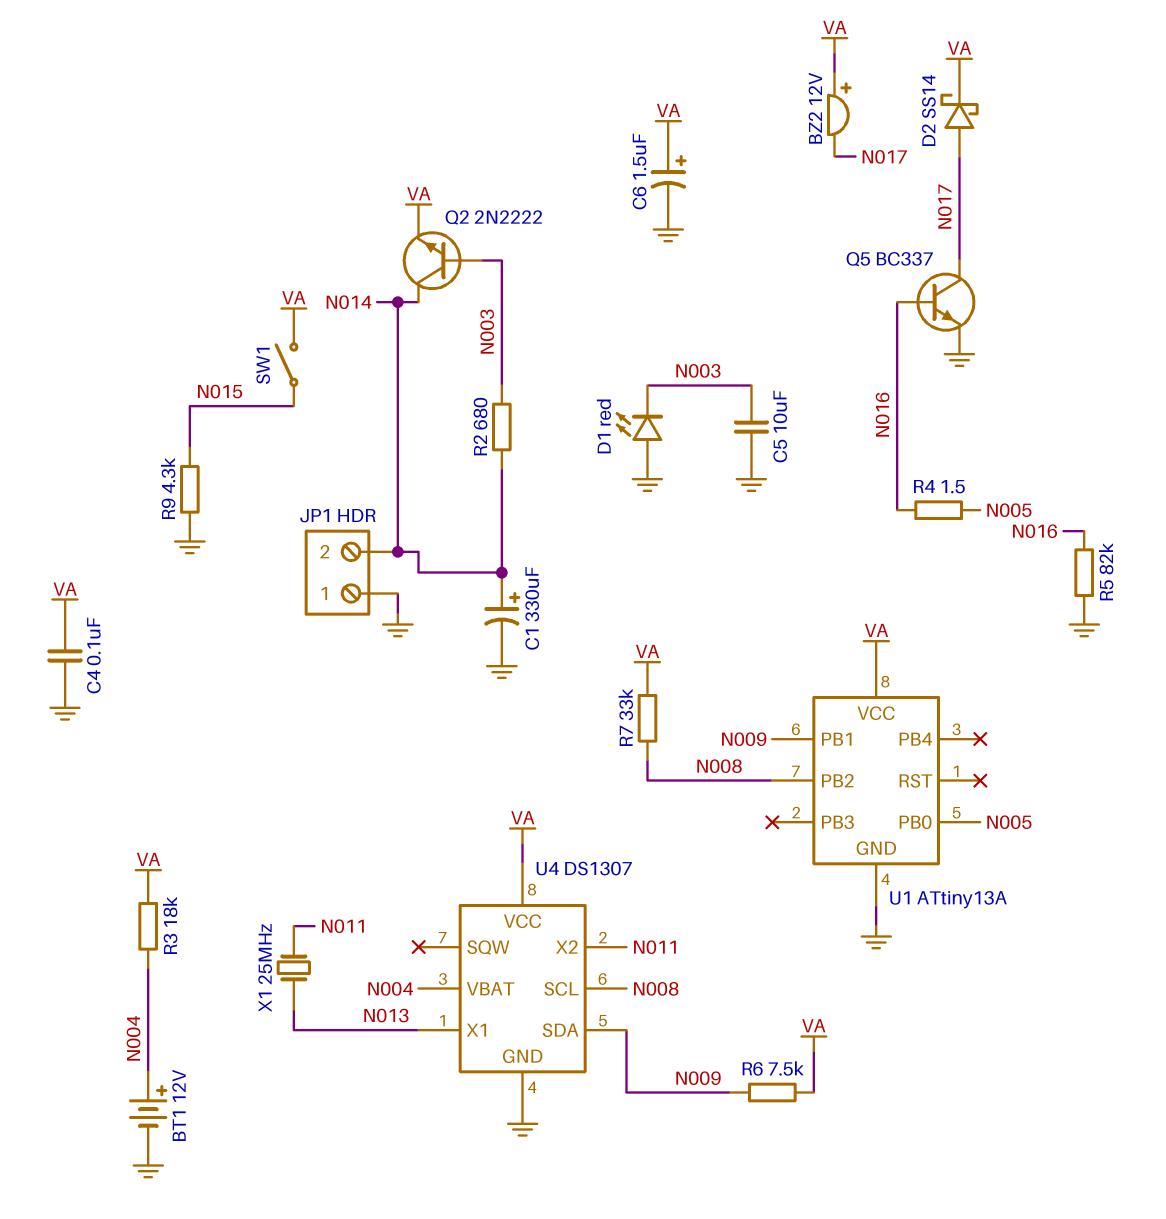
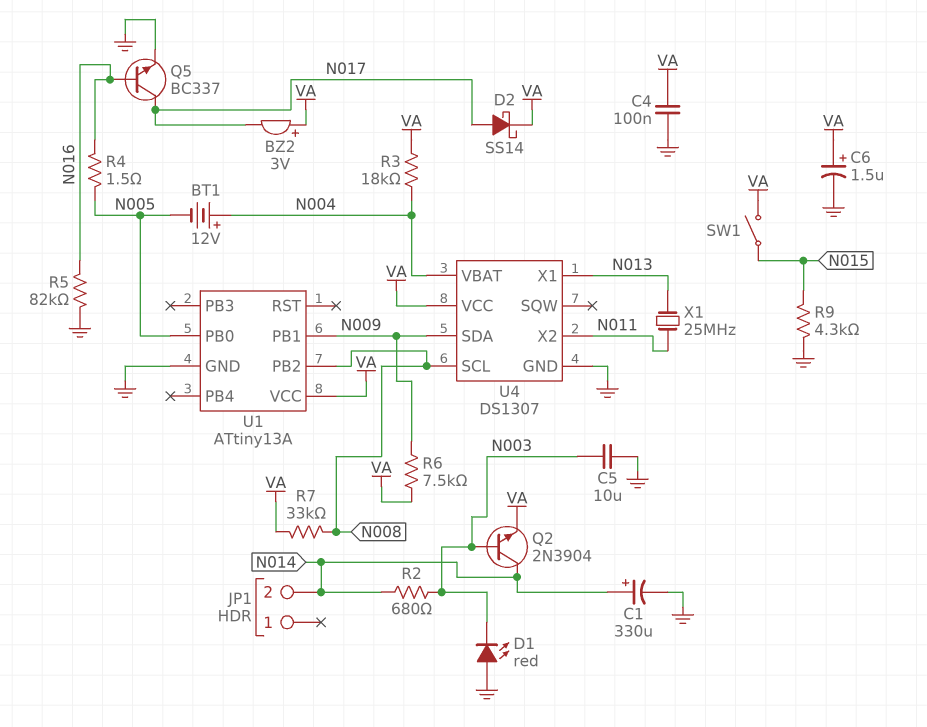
BT1: 12V (plus N004, minus GND) -> 12V (plus N004, minus N005)
BZ2: buzzer 12V (plus VA, minus N017) -> buzzer 3V (plus VA, minus N017)
JP1 pin 1: GND -> none
Q2: NPN 2N2222 (B N003, C N014, E VA) -> NPN 2N3904 (B N003, C N014, E VA)

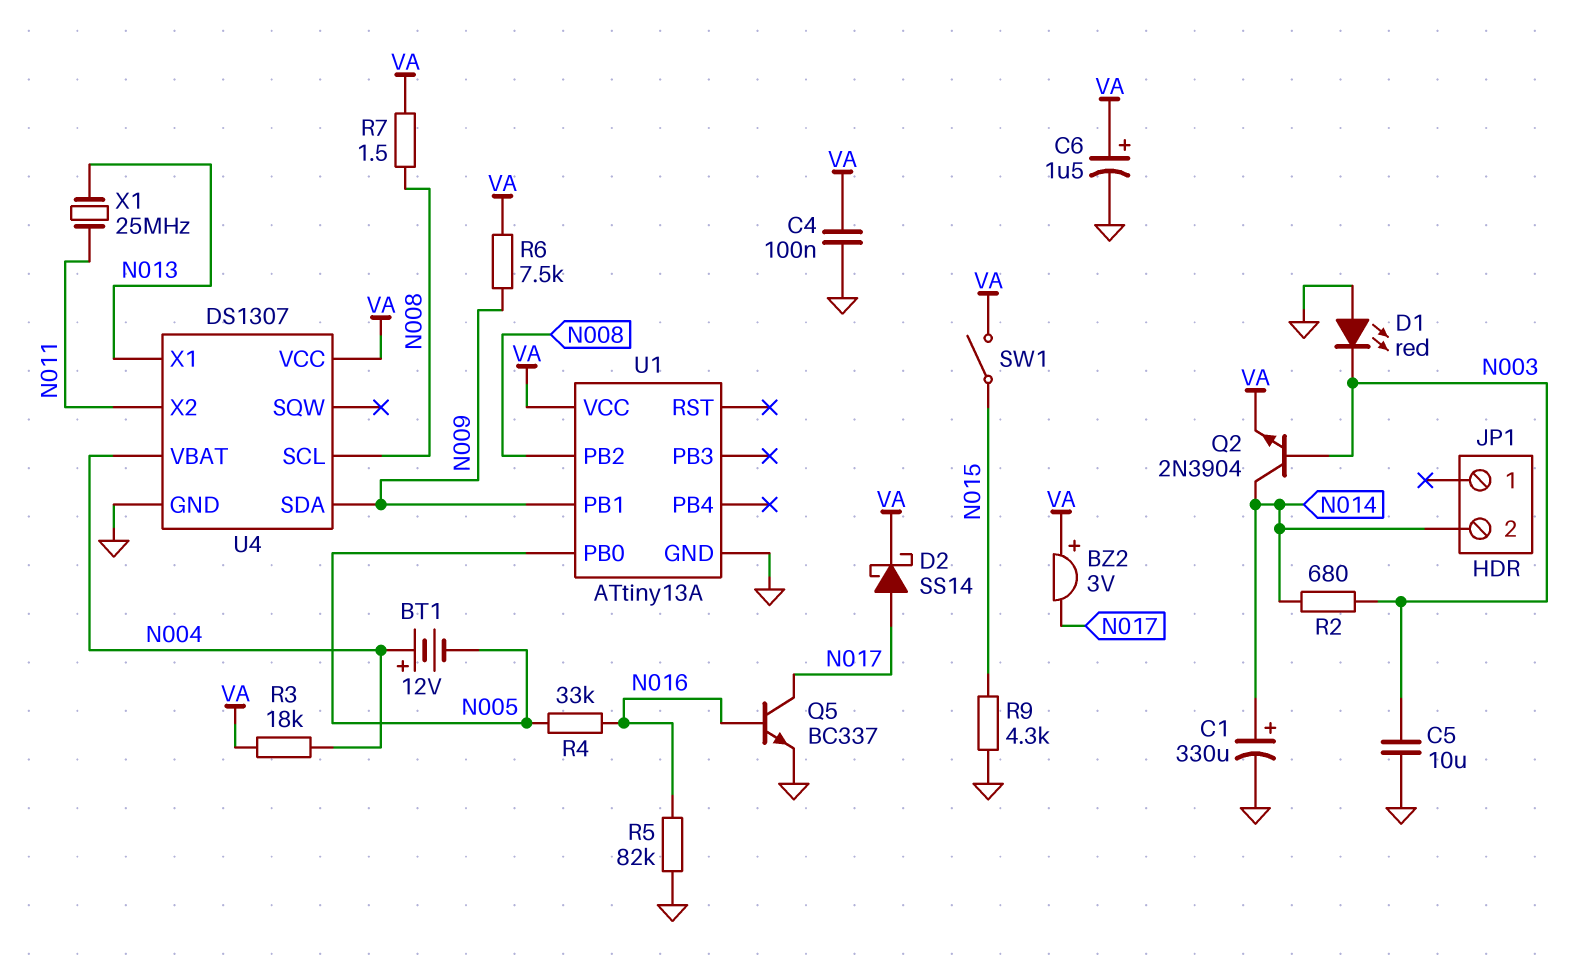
R4: 1.5 (N005, N016) -> 33k (N005, N016)
R7: 33k (N008, VA) -> 1.5 (N008, VA)

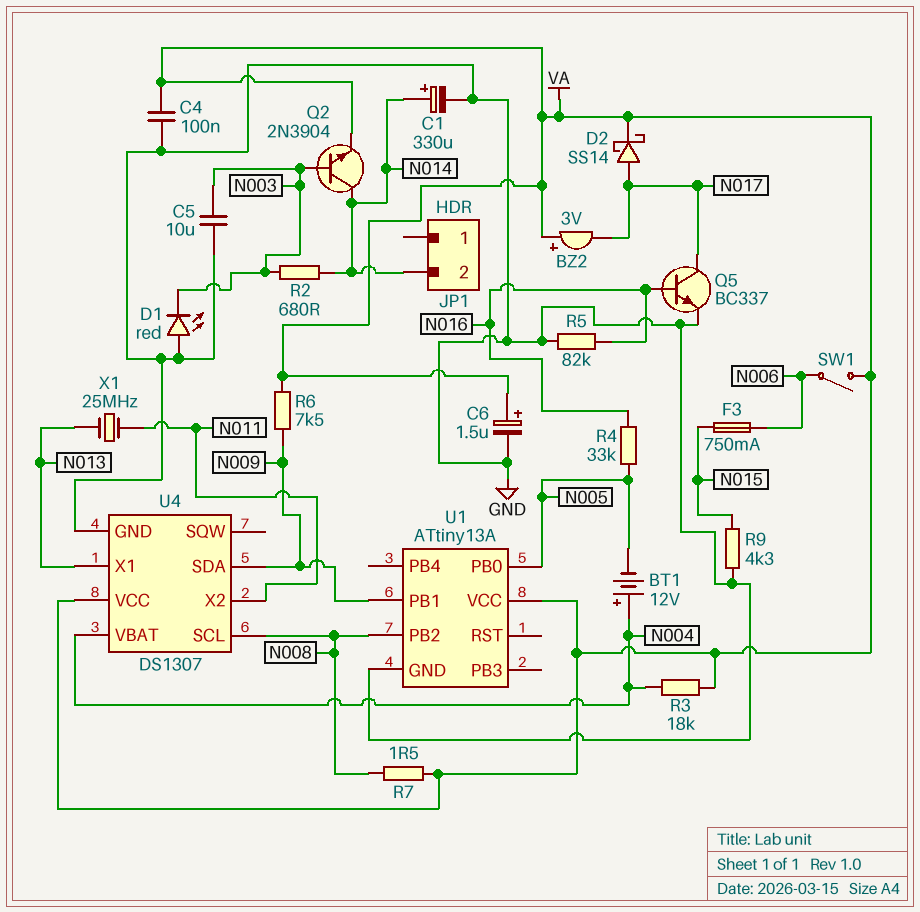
F3: none -> 750mA (N006, N015)
SW1: switch (N015, VA) -> switch (N006, VA)

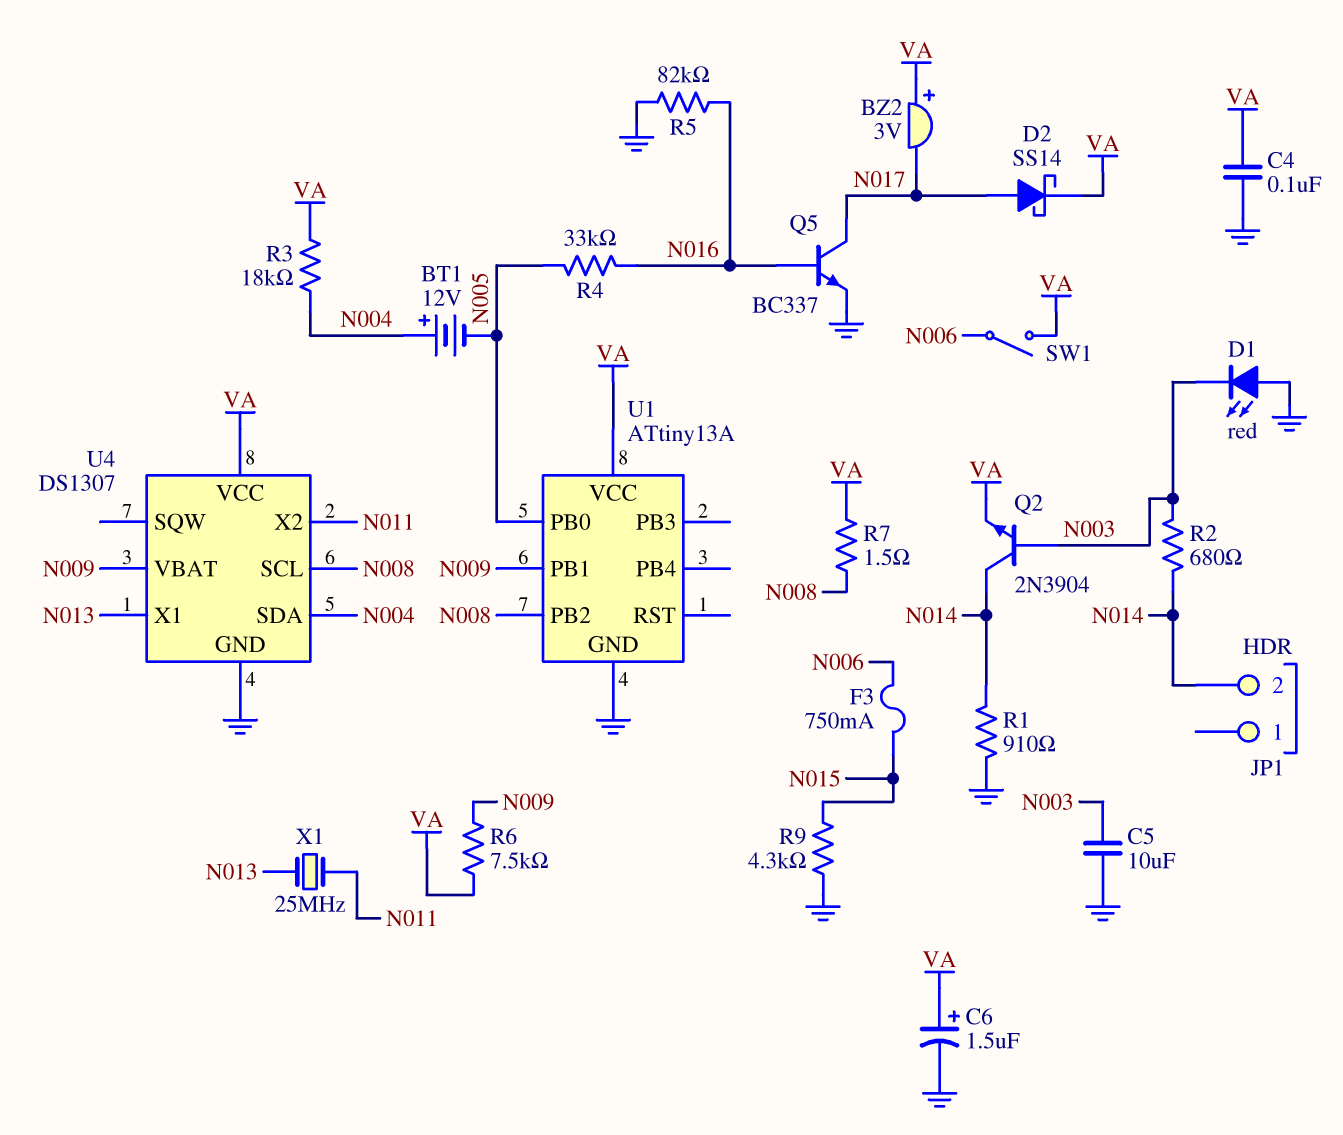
C1: 330uF (plus N014, minus GND) -> none
R1: none -> 910 (GND, N014)
U4 pin SDA: N009 -> N004
U4 pin VBAT: N004 -> N009

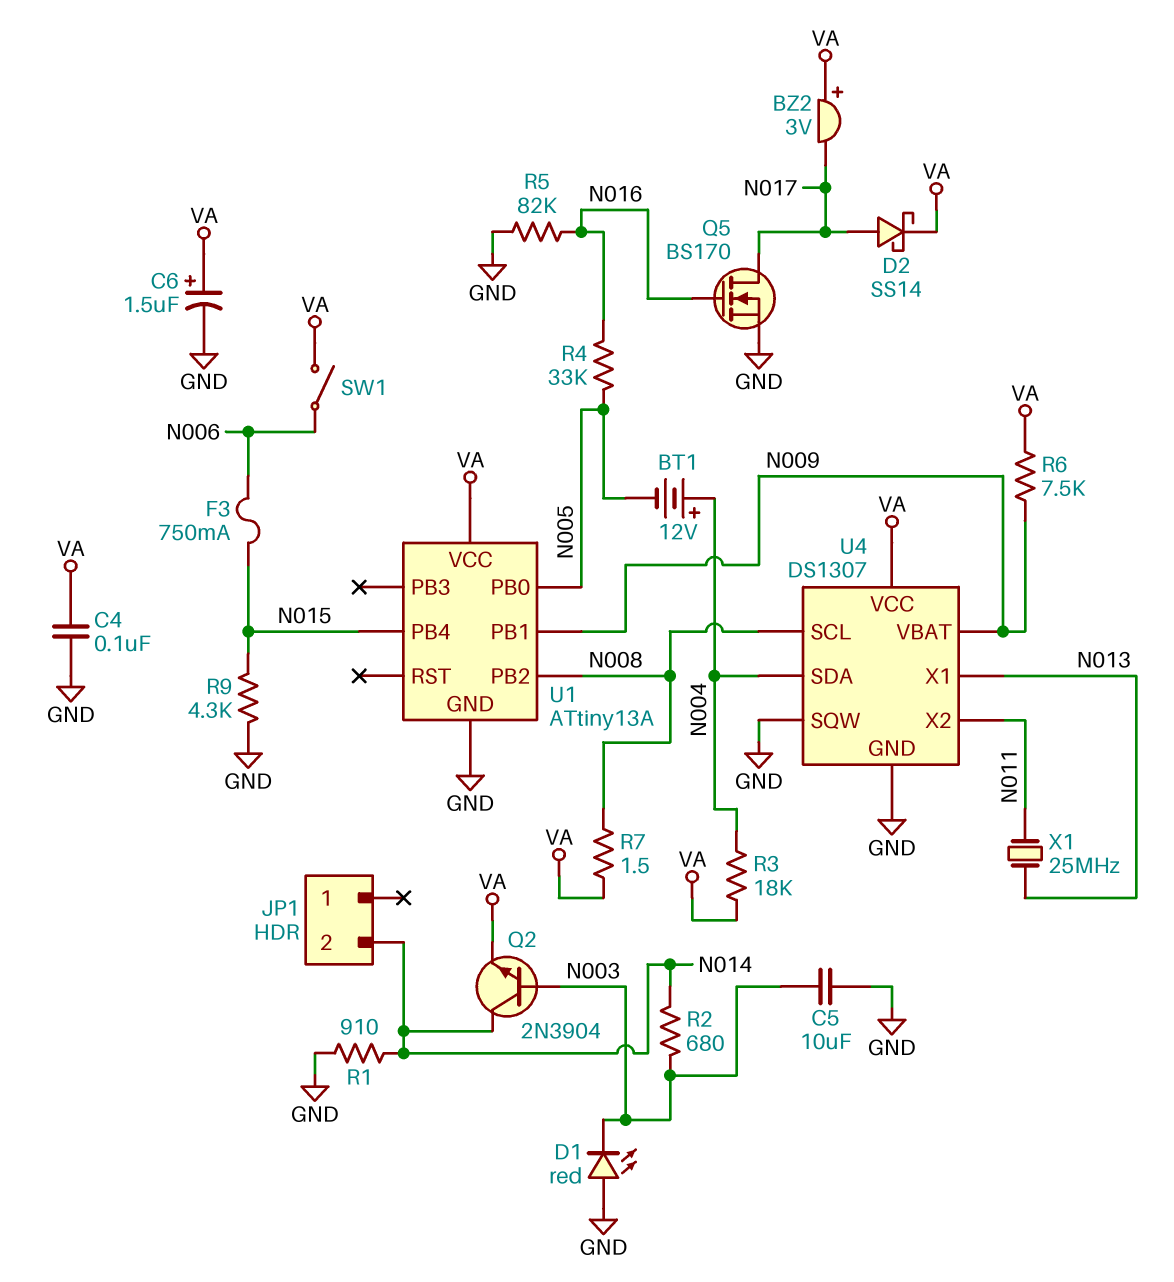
Q5: NPN BC337 (B N016, C N017, E GND) -> NMOS BS170 (G N016, D N017, S GND)
U1 pin PB4: none -> N015
U4 pin SQW: none -> GND

